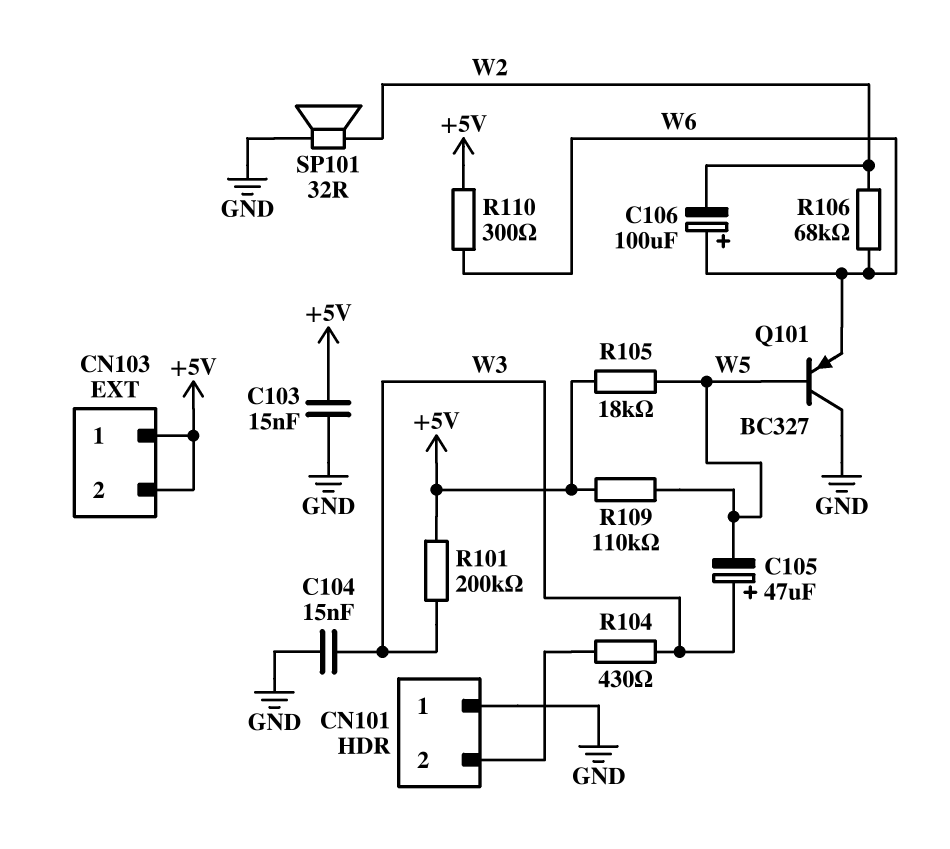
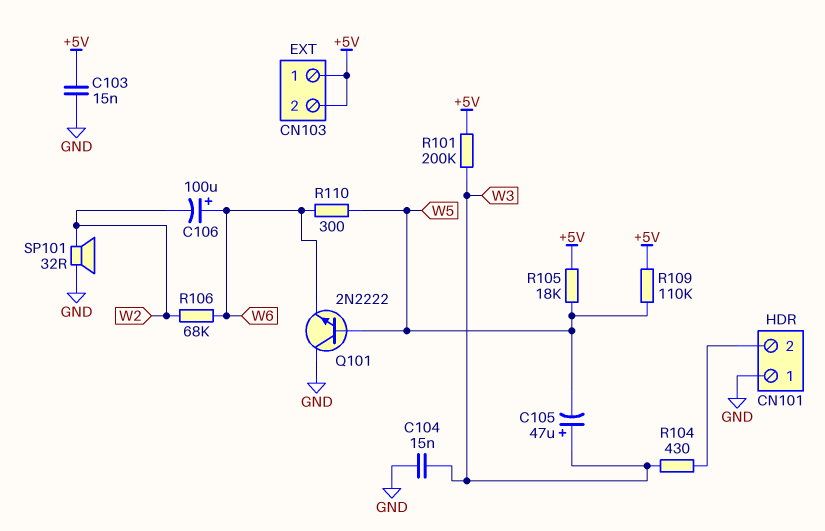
Q101: PNP BC327 (B W5, C GND, E W6) -> NPN 2N2222 (B W5, C GND, E W6)
R110: 300 (+5V, W6) -> 300 (W5, W6)

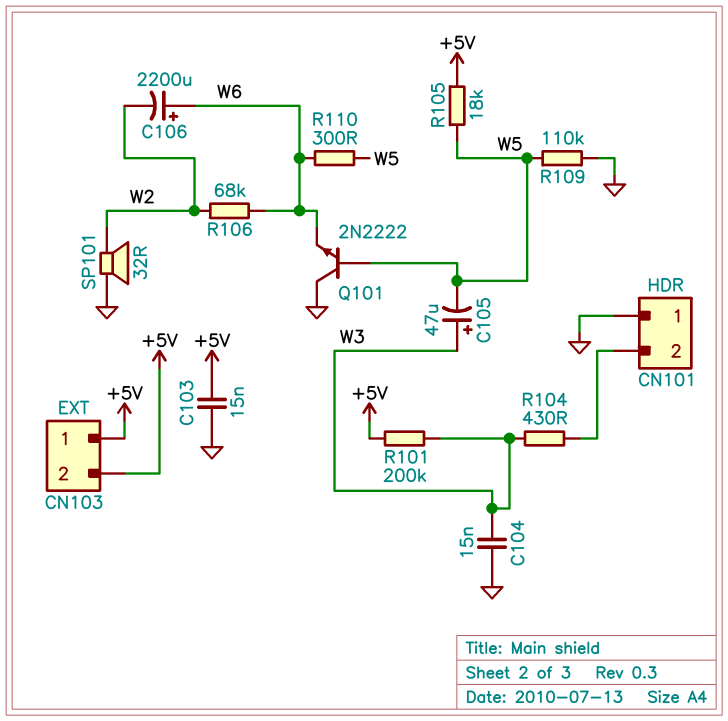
C106: 100uF (plus W6, minus W2) -> 2200uF (plus W6, minus W2)
R109: 110k (+5V, W5) -> 110k (GND, W5)

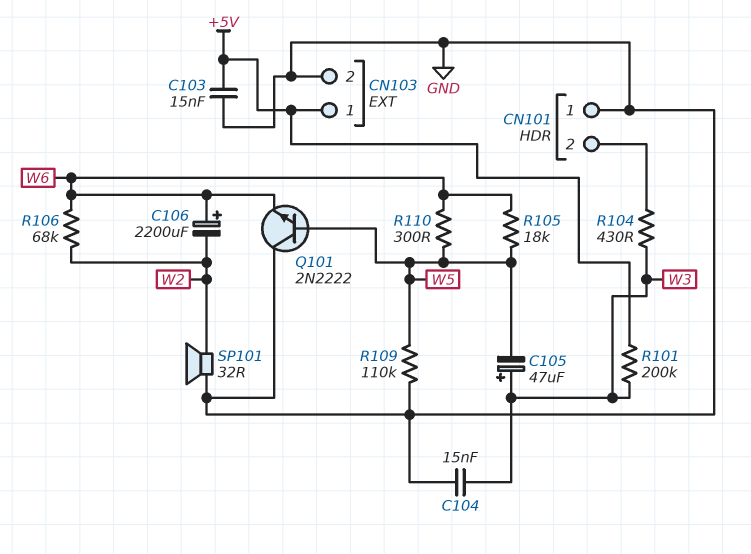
CN103 pin 2: +5V -> GND
R105: 18k (+5V, W5) -> 18k (W5, W6)

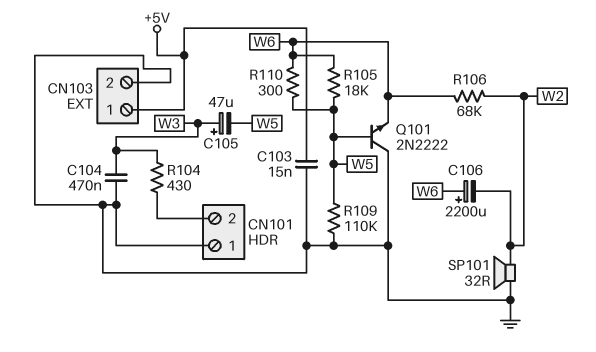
C104: 15nF (GND, W3) -> 470nF (GND, W3)
R101: 200k (+5V, W3) -> none

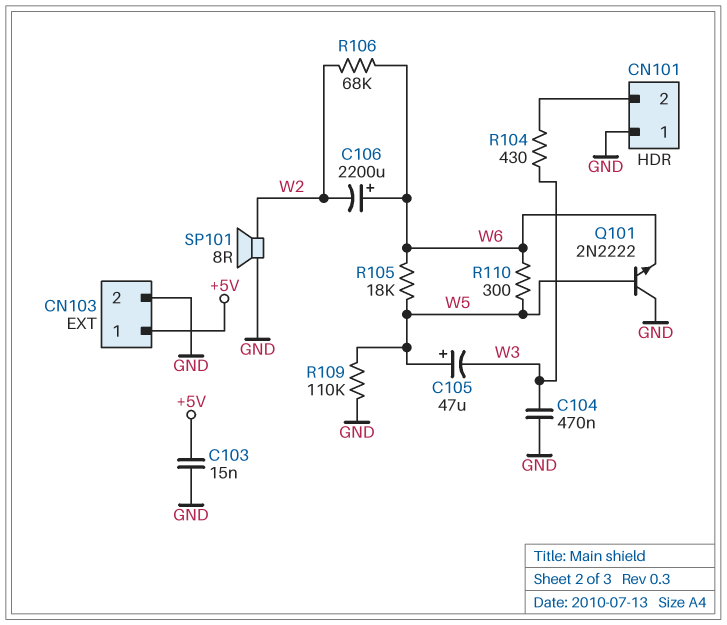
C105: 47uF (plus W3, minus W5) -> 47uF (plus W5, minus W3)
SP101: speaker 32R (GND, W2) -> speaker 8R (GND, W2)

